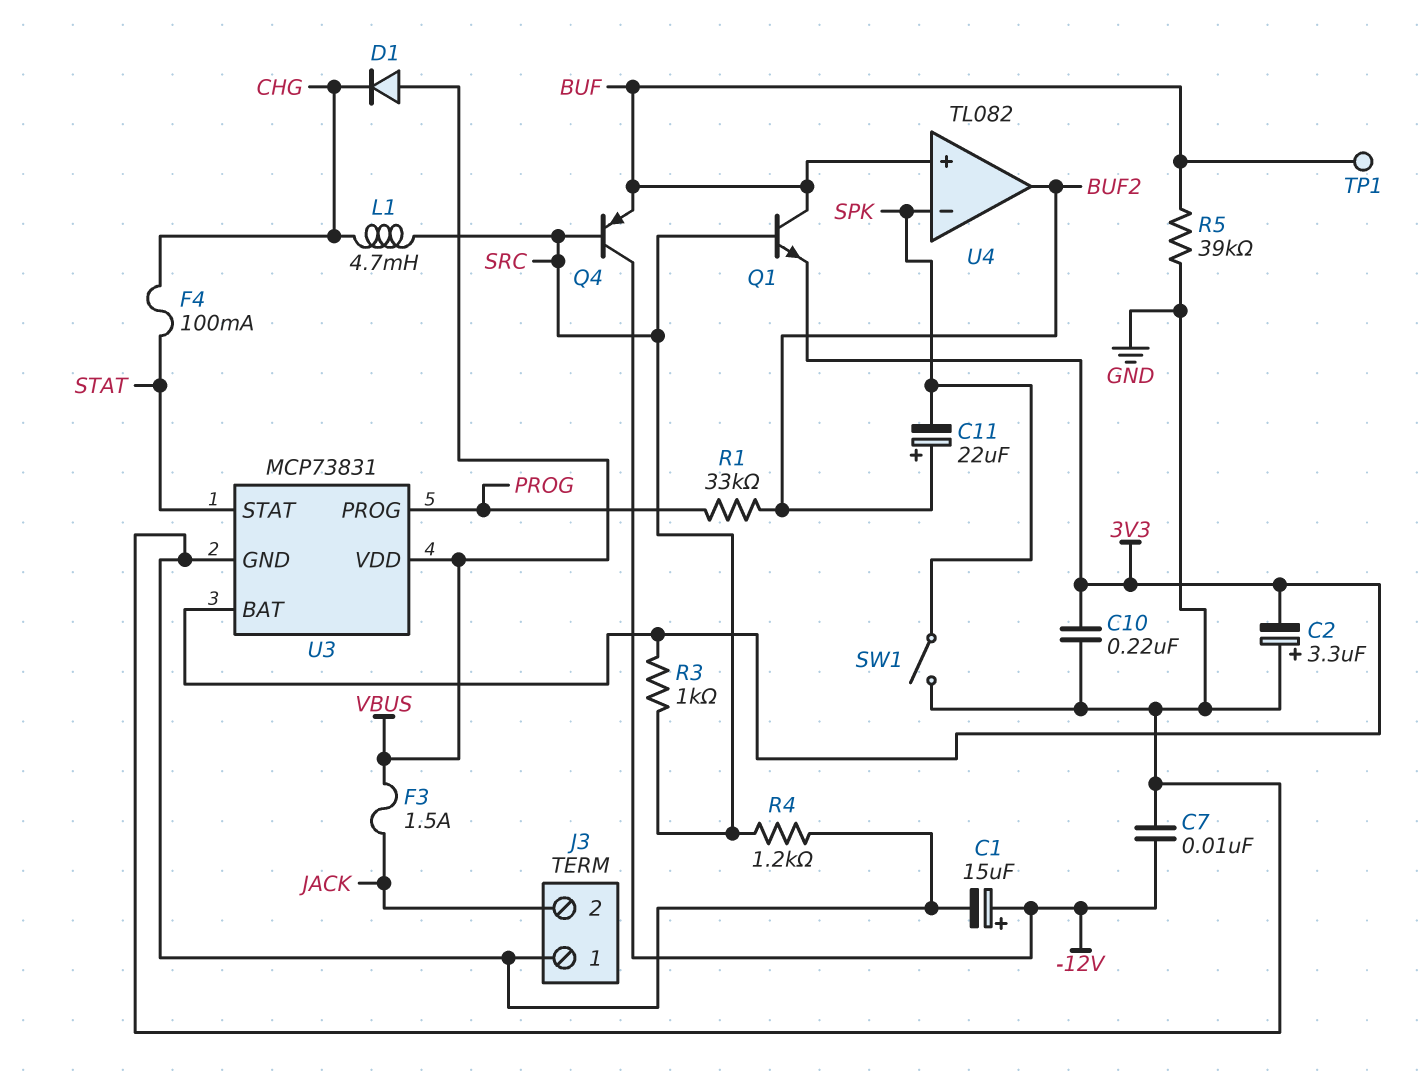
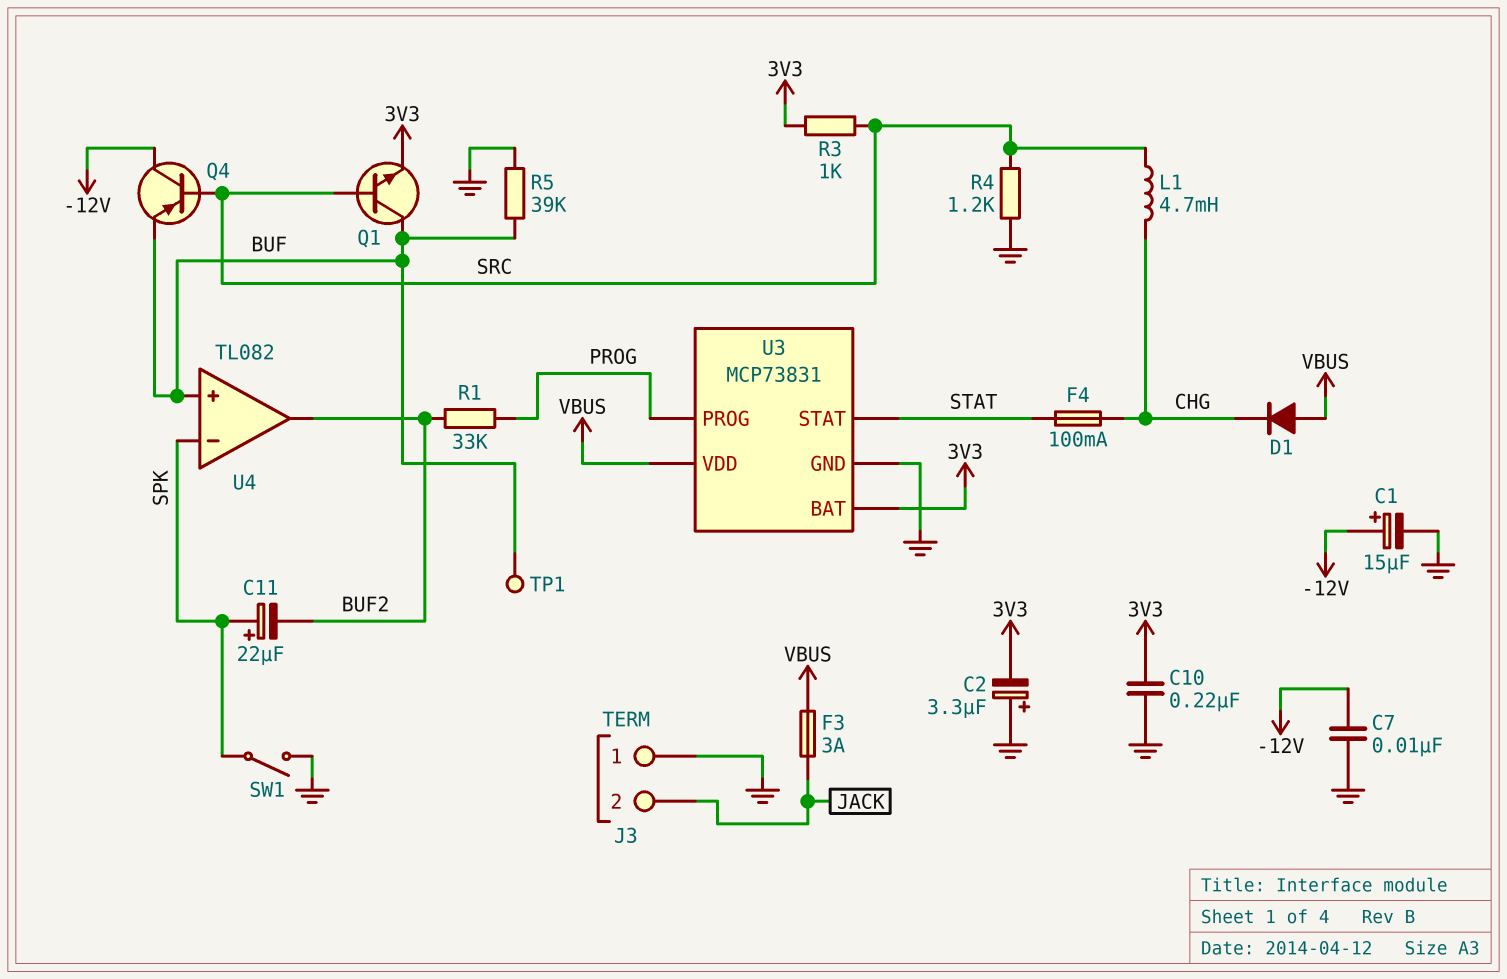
C11: 22uF (plus BUF2, minus SPK) -> 22uF (plus SPK, minus BUF2)
F3: 1.5A (JACK, VBUS) -> 3A (JACK, VBUS)

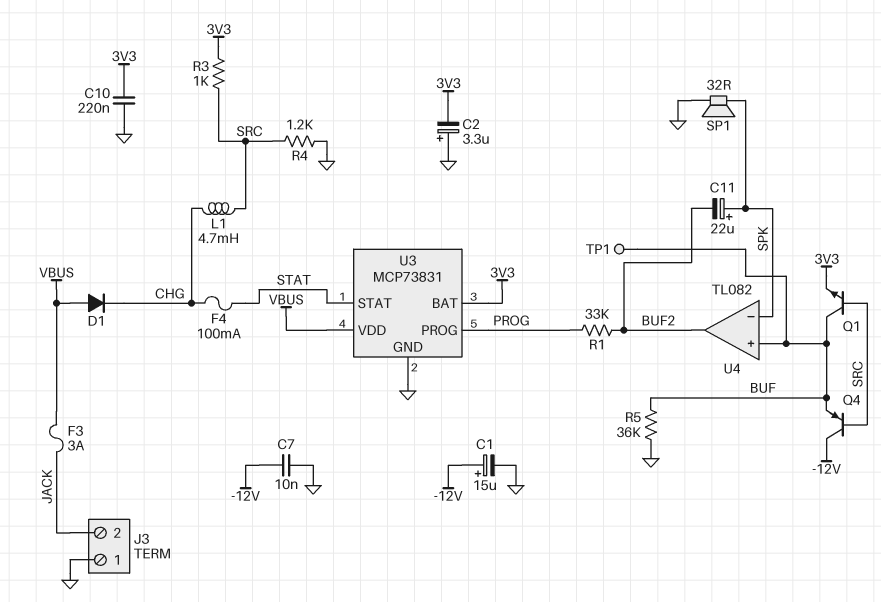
R5: 39k (BUF, GND) -> 36k (BUF, GND)
SP1: none -> speaker 32R (GND, SPK)
SW1: switch (GND, SPK) -> none

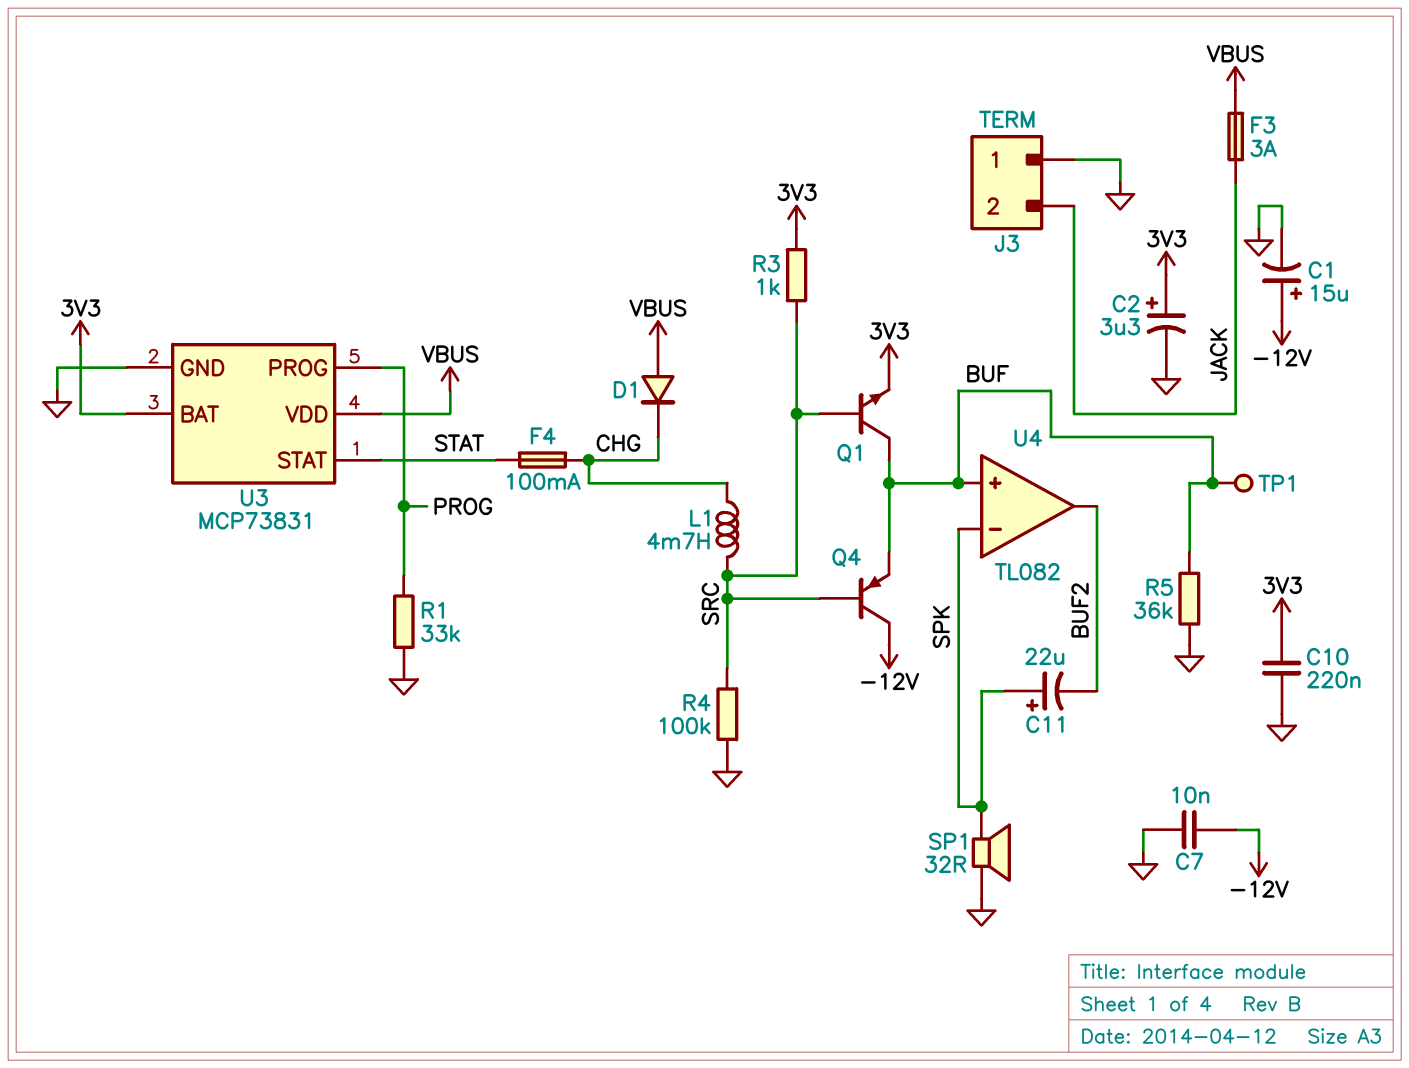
C2: 3.3uF (plus GND, minus 3V3) -> 3.3uF (plus 3V3, minus GND)
R1: 33k (BUF2, PROG) -> 33k (GND, PROG)
R4: 1.2k (GND, SRC) -> 100k (GND, SRC)

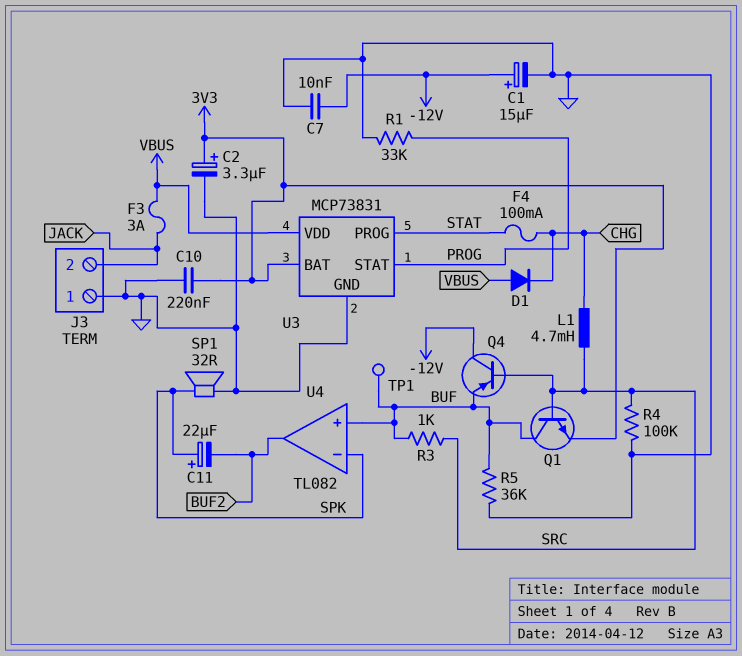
R3: 1k (3V3, SRC) -> 1k (BUF, SRC)
U3 pin PROG: PROG -> STAT
U3 pin STAT: STAT -> PROG

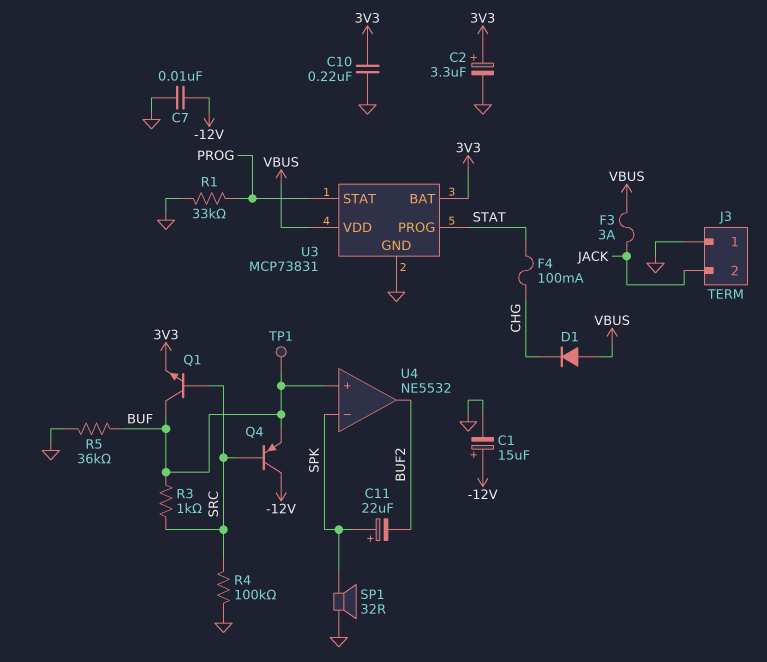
L1: 4.7mH (CHG, SRC) -> none
U4: TL082 -> NE5532

